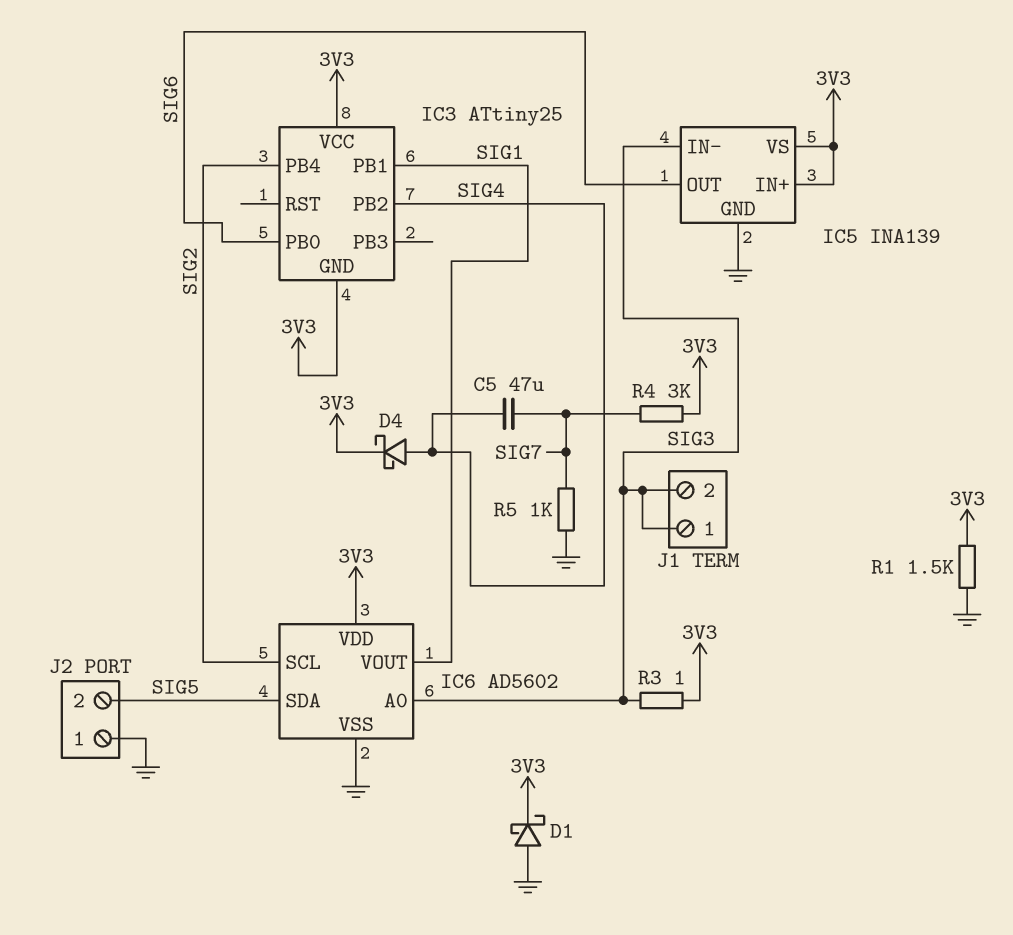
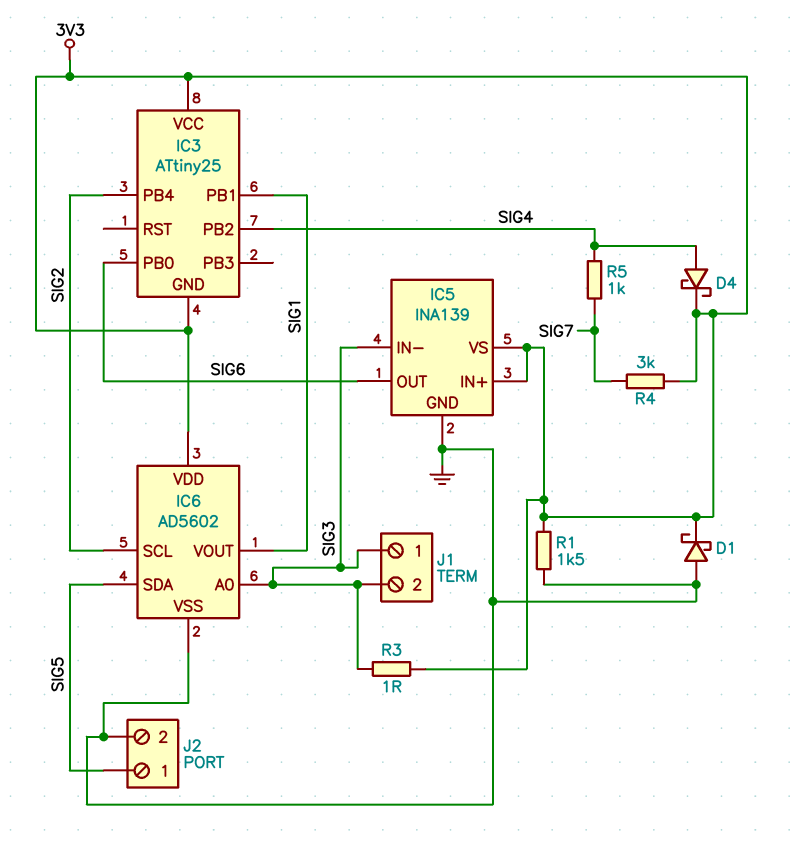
C5: 47uF (SIG4, SIG7) -> none
J2 pin 1: GND -> SIG5
J2 pin 2: SIG5 -> GND
R5: 1k (GND, SIG7) -> 1k (SIG4, SIG7)

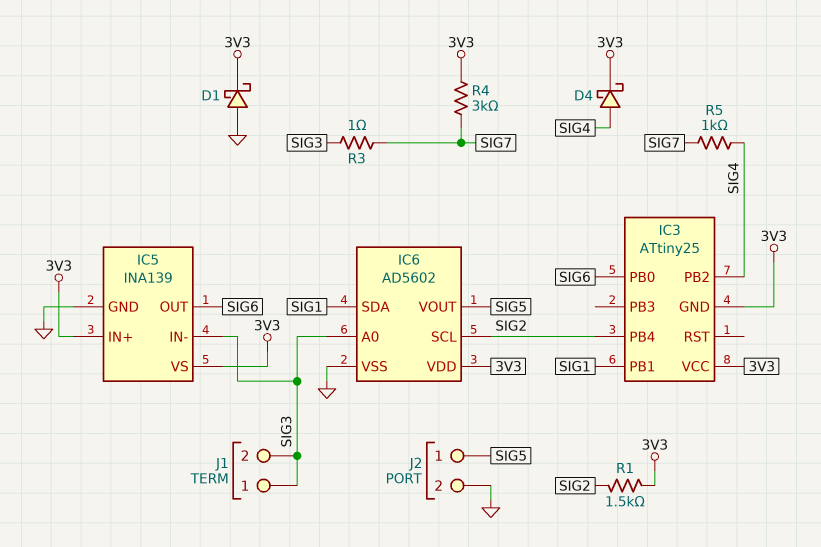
IC6 pin SDA: SIG5 -> SIG1
IC6 pin VOUT: SIG1 -> SIG5
R1: 1.5k (3V3, GND) -> 1.5k (3V3, SIG2)
R3: 1 (3V3, SIG3) -> 1 (SIG3, SIG7)

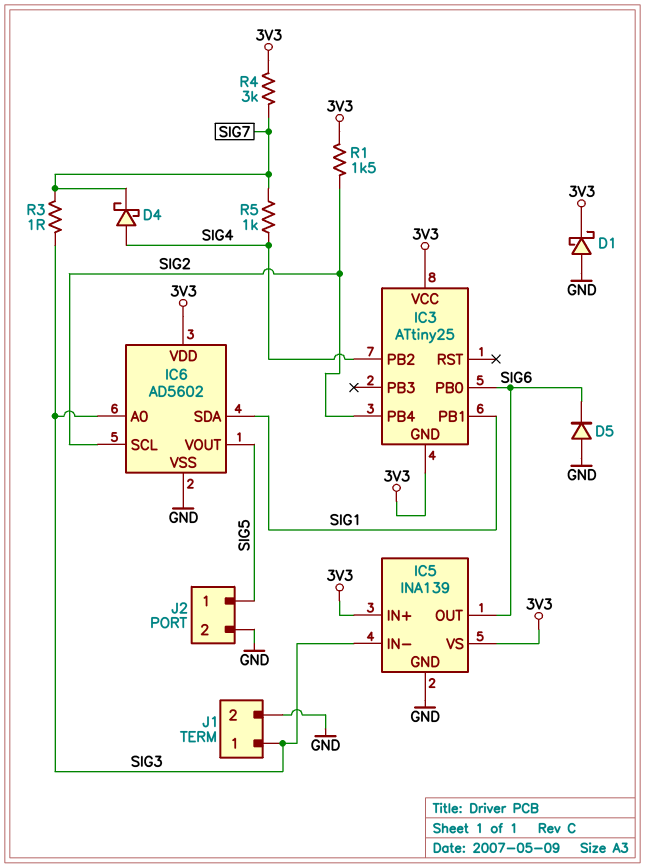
D4: schottky (A SIG4, K 3V3) -> schottky (A SIG4, K SIG7)
D5: none -> diode (A GND, K SIG6)
J1 pin 2: SIG3 -> GND

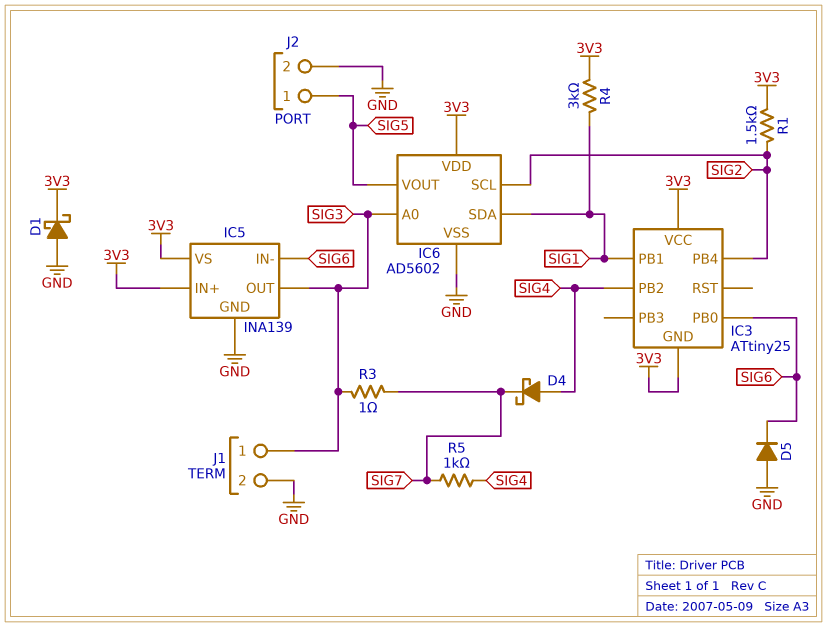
IC5 pin IN-: SIG3 -> SIG6
IC5 pin OUT: SIG6 -> SIG3
R4: 3k (3V3, SIG7) -> 3k (3V3, SIG1)

